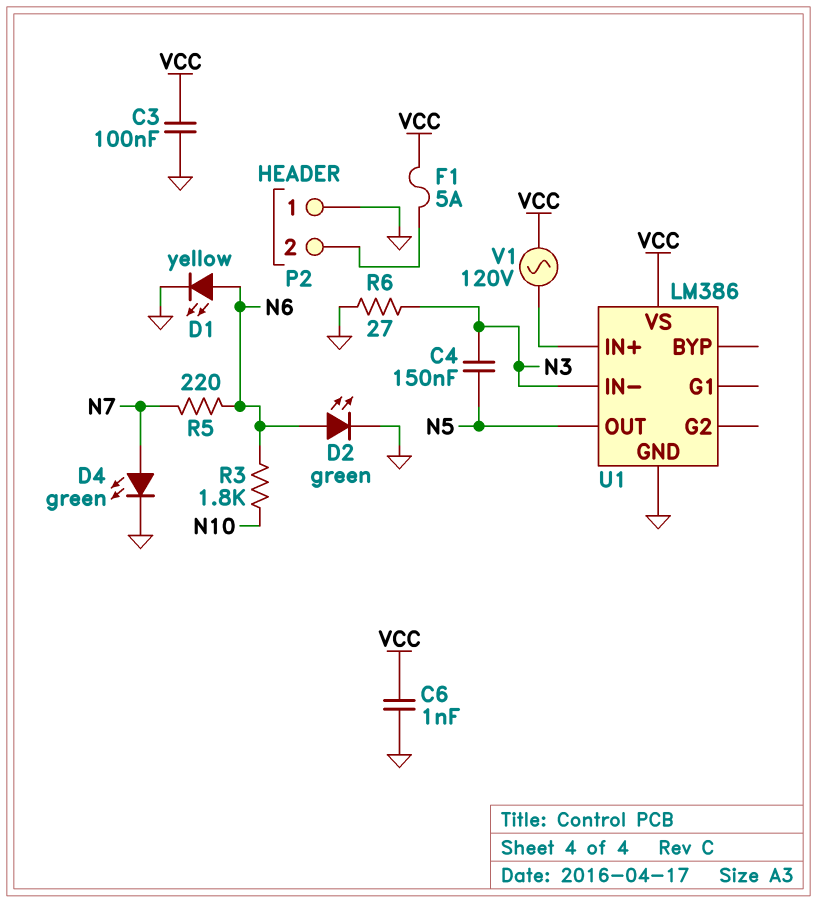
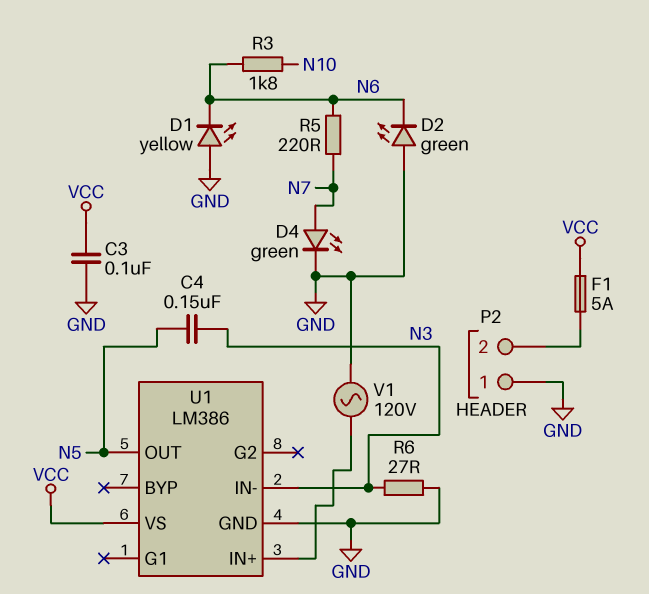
C6: 1nF (GND, VCC) -> none
D1: LED yellow (A N6, K GND) -> LED yellow (A GND, K N6)
D2: LED green (A N6, K GND) -> LED green (A GND, K N6)
V1: AC 120V (U1/IN+, VCC) -> AC 120V (GND, U1/IN+)

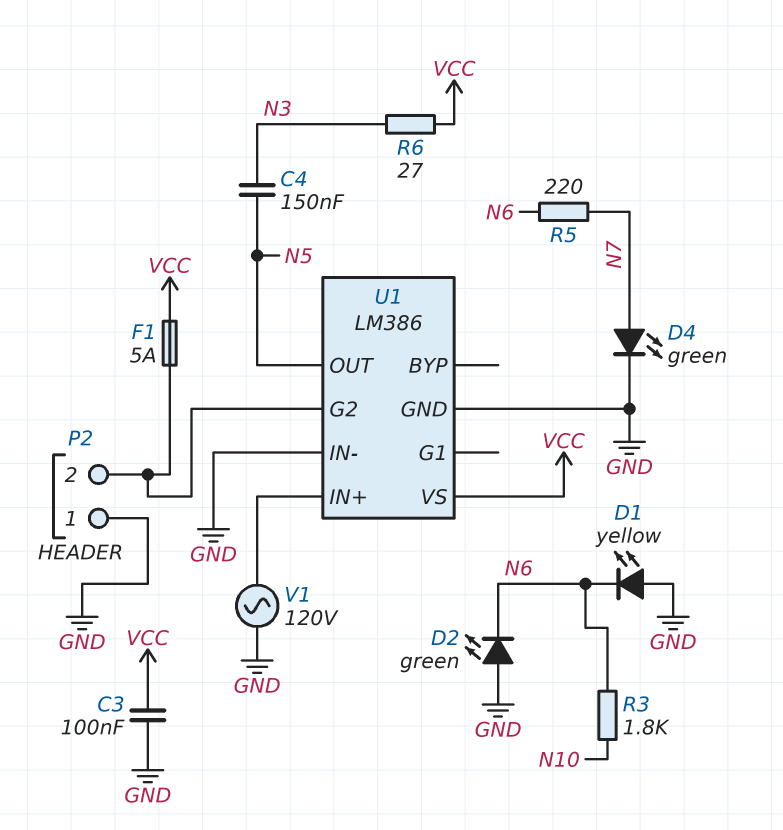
R6: 27 (GND, N3) -> 27 (N3, VCC)
U1 pin G2: none -> P2/2
U1 pin IN-: N3 -> GND

